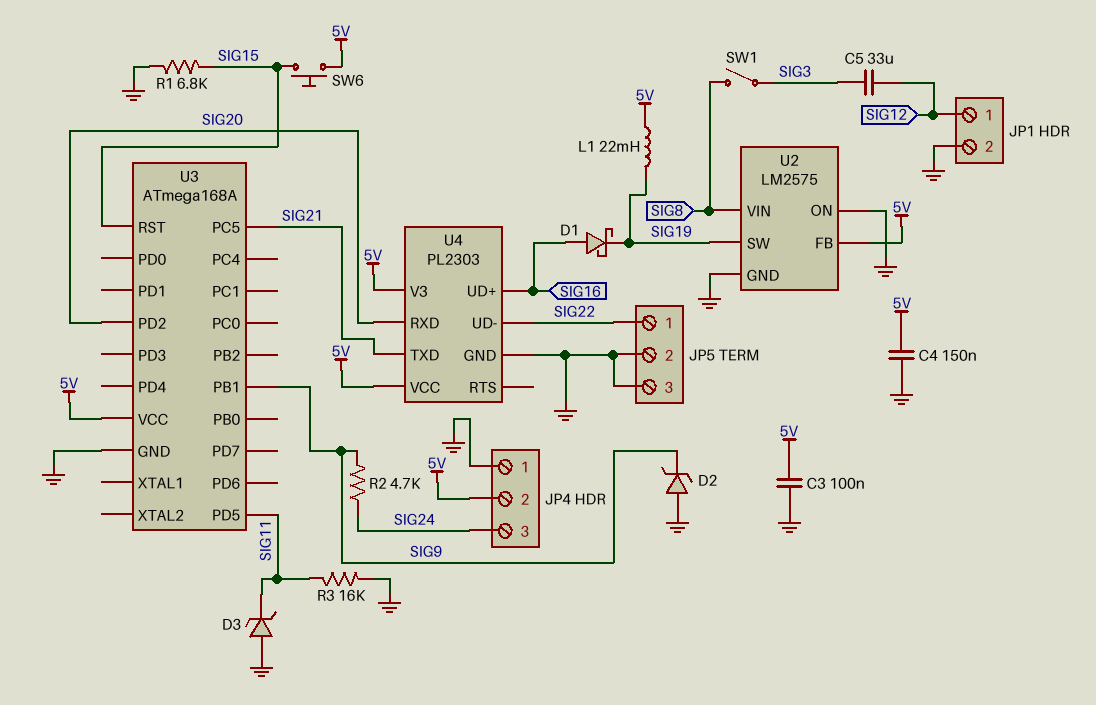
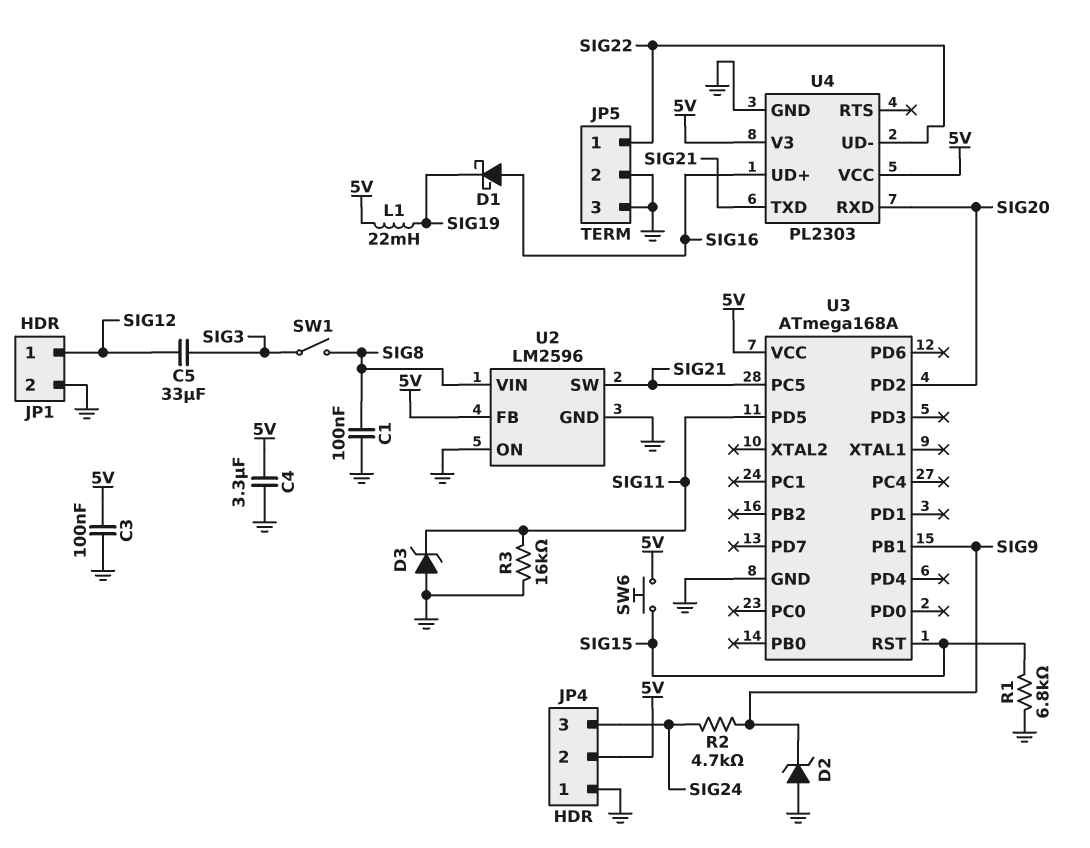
C1: none -> 100nF (GND, SIG8)
C4: 150nF (5V, GND) -> 3.3uF (5V, GND)
U2: LM2575 -> LM2596
U2 pin SW: SIG19 -> SIG21

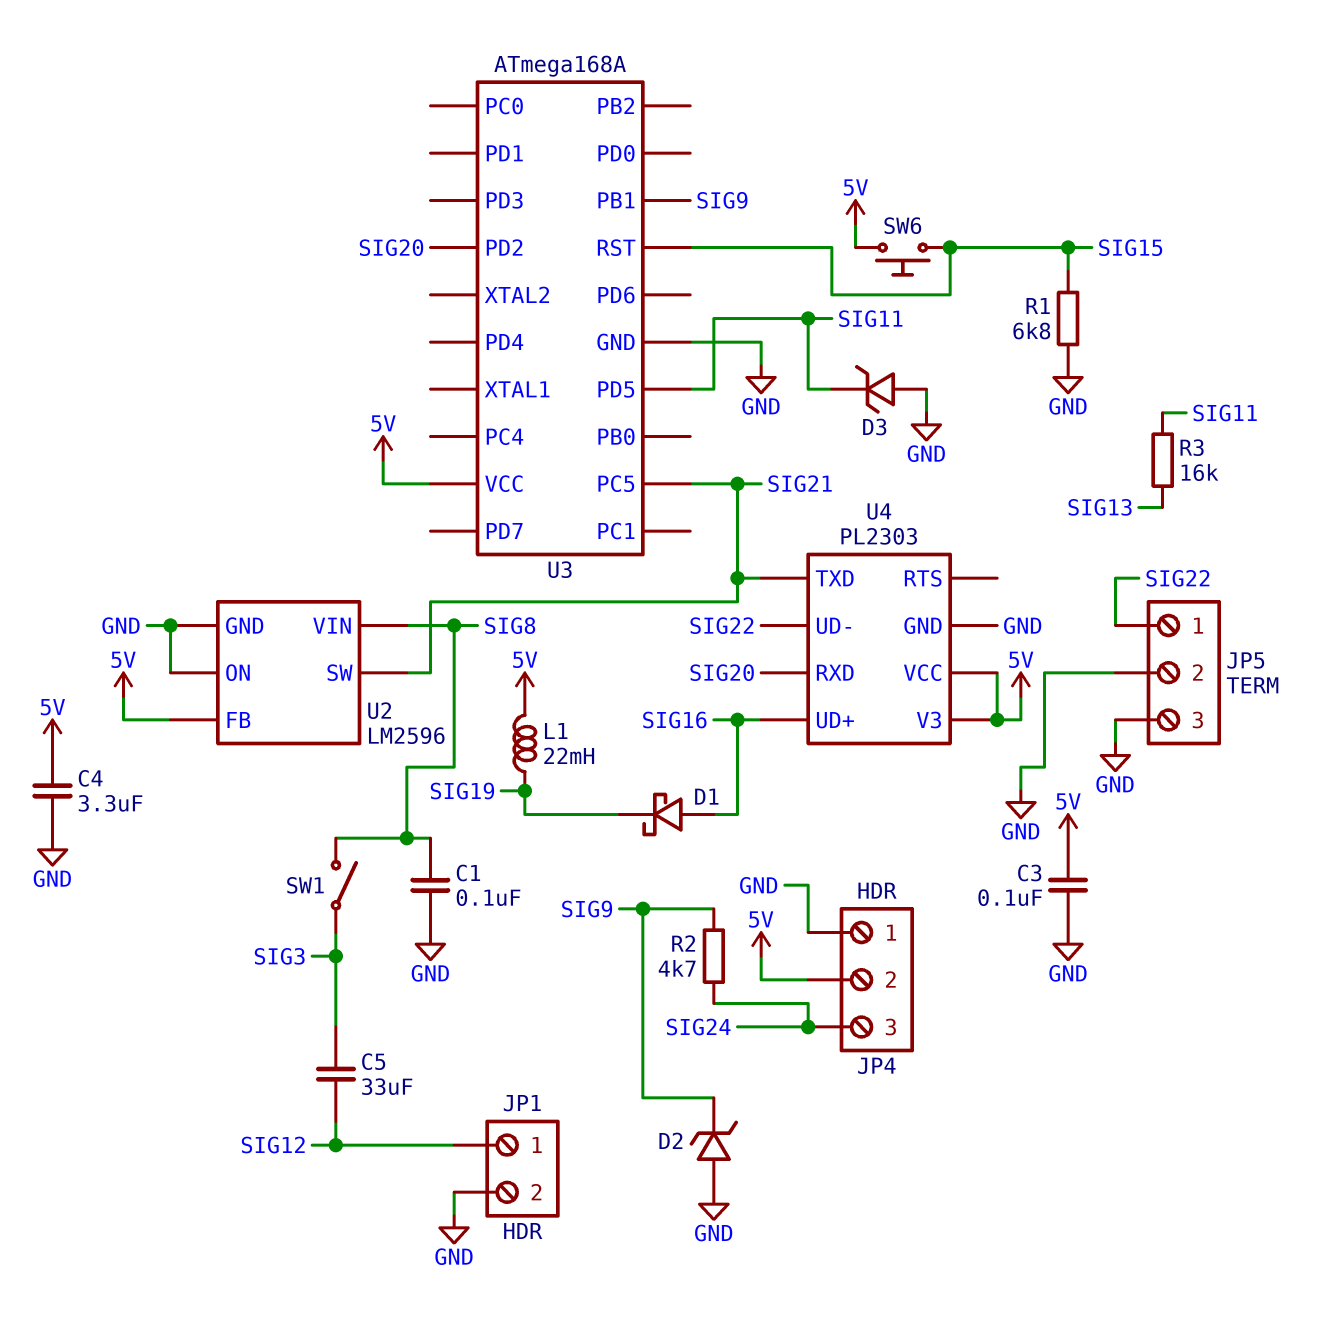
R3: 16k (GND, SIG11) -> 16k (SIG11, SIG13)

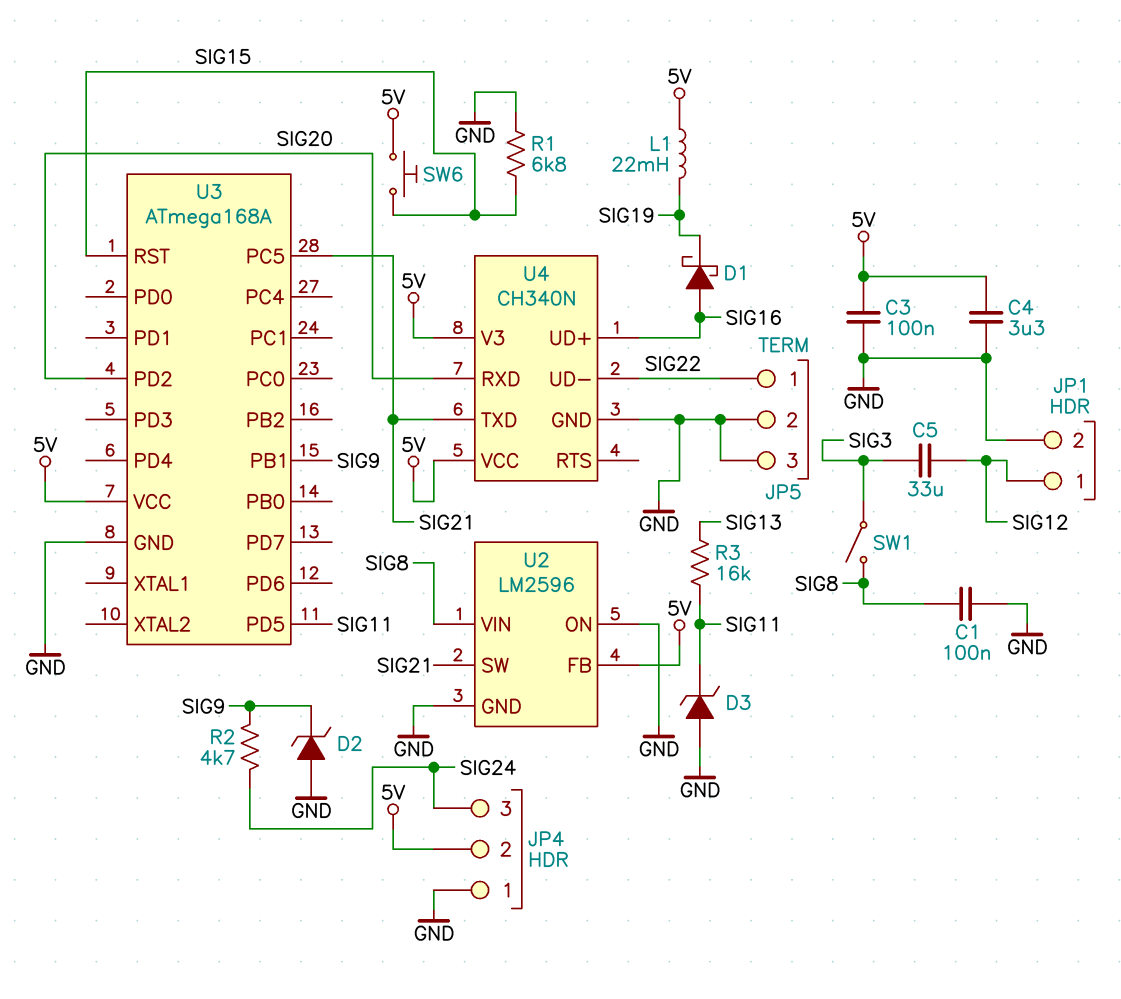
U4: PL2303 -> CH340N

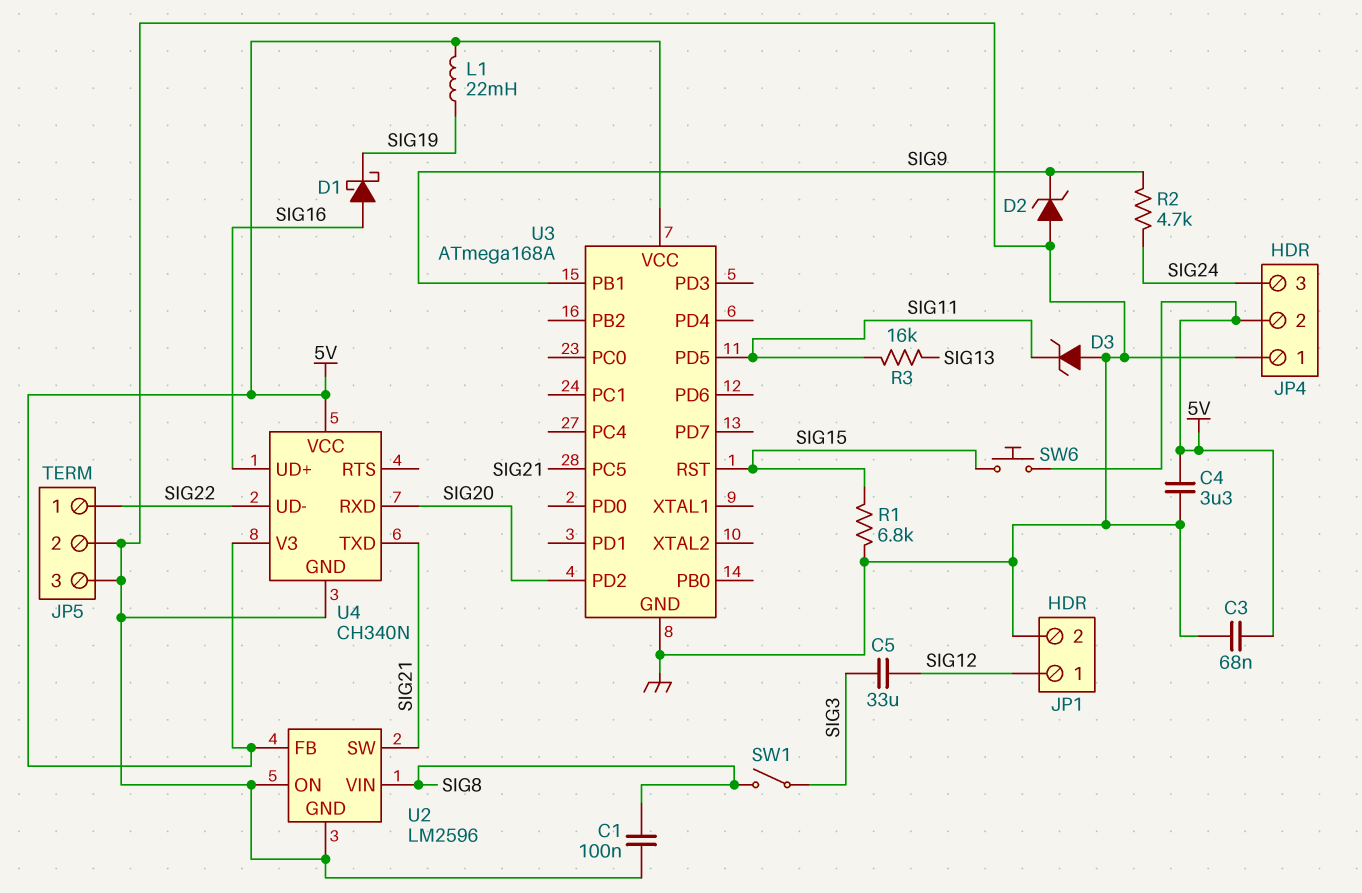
C3: 100nF (5V, GND) -> 68nF (5V, GND)

